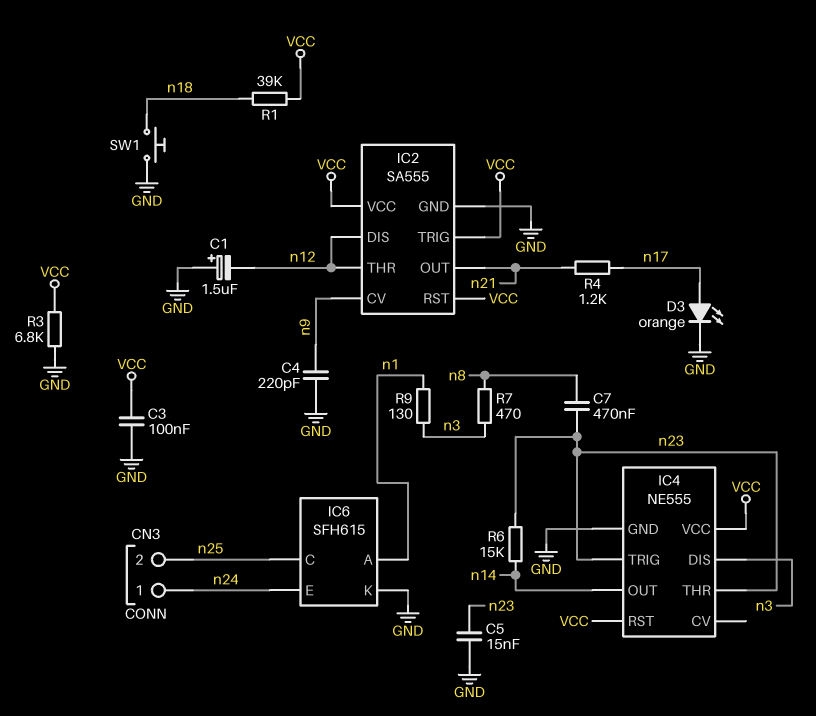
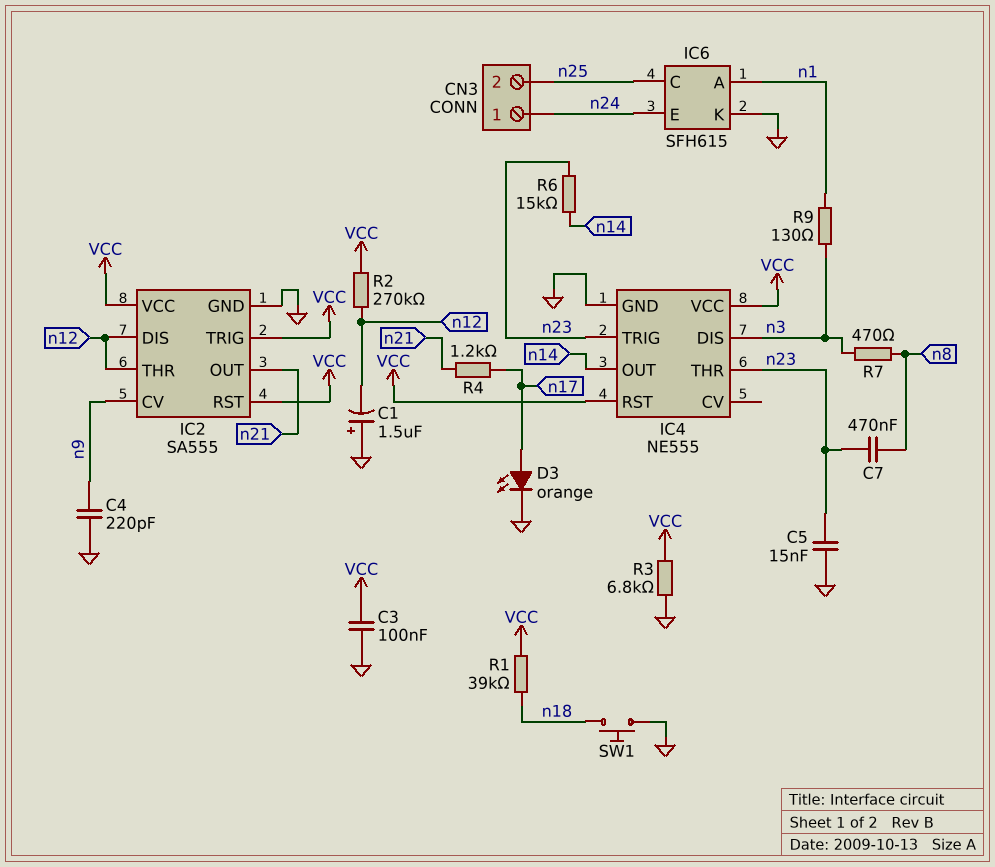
R2: none -> 270k (VCC, n12)

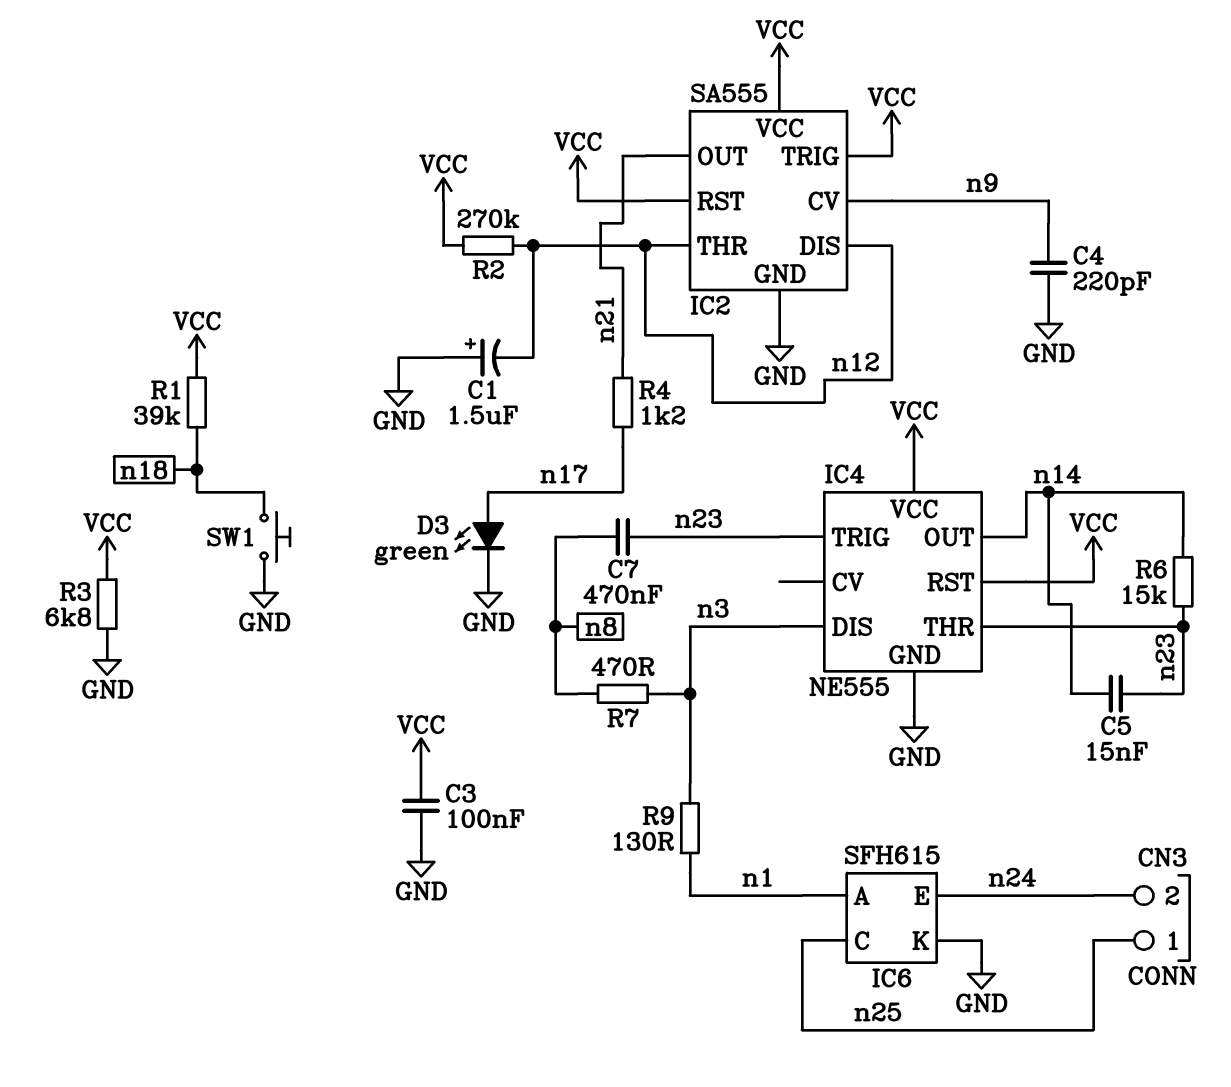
C5: 15nF (GND, n23) -> 15nF (n14, n23)
CN3 pin 1: n24 -> n25
CN3 pin 2: n25 -> n24
D3: LED orange (A n17, K GND) -> LED green (A n17, K GND)

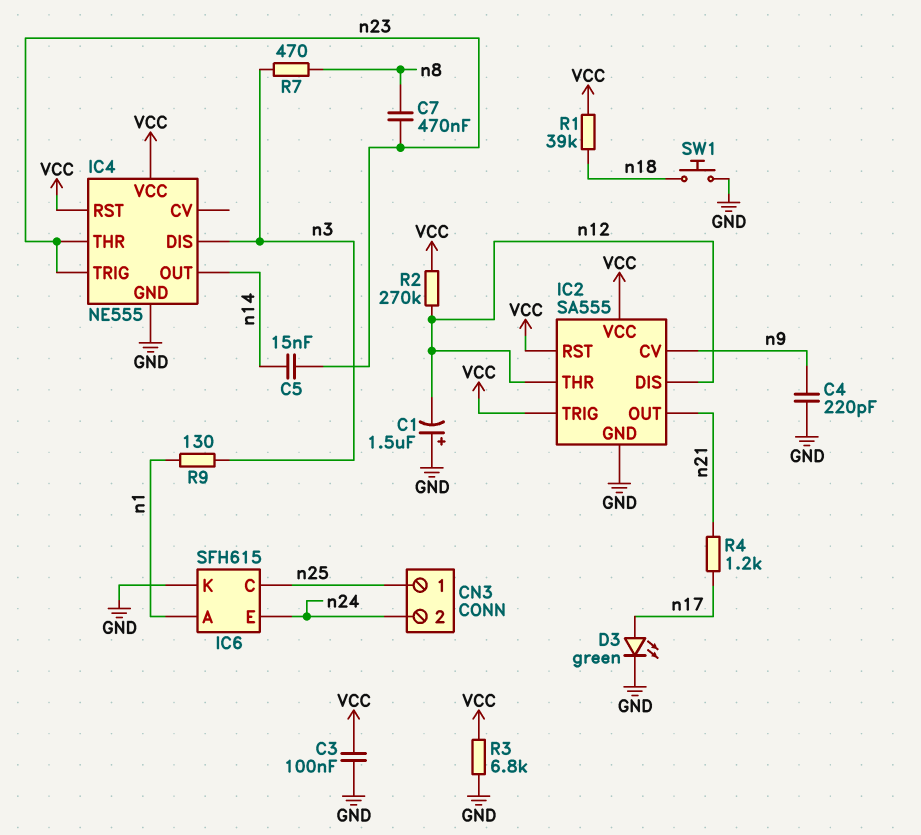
R6: 15k (n14, n23) -> none

